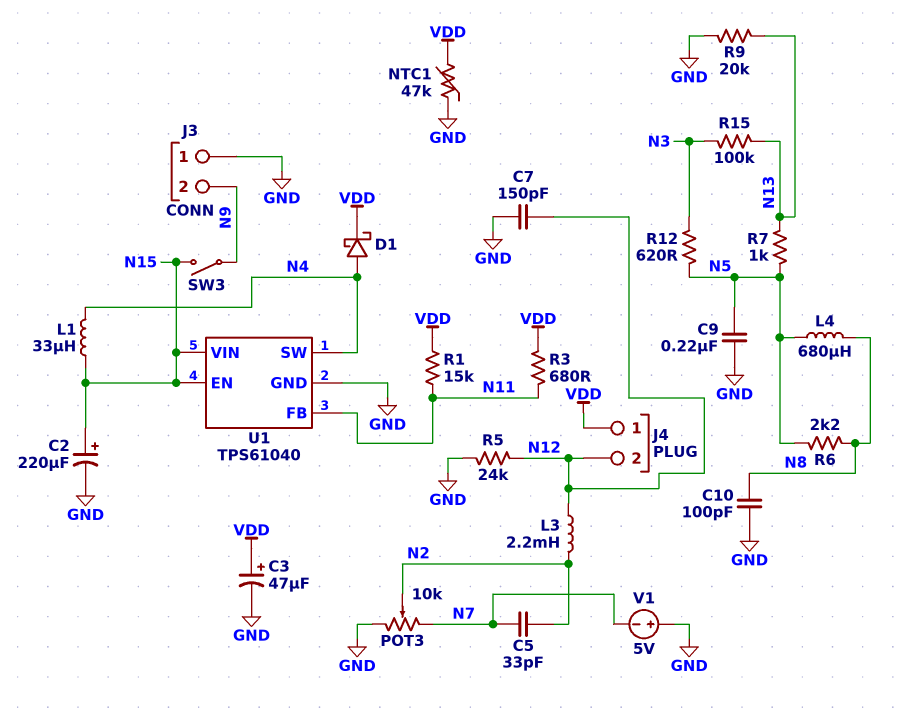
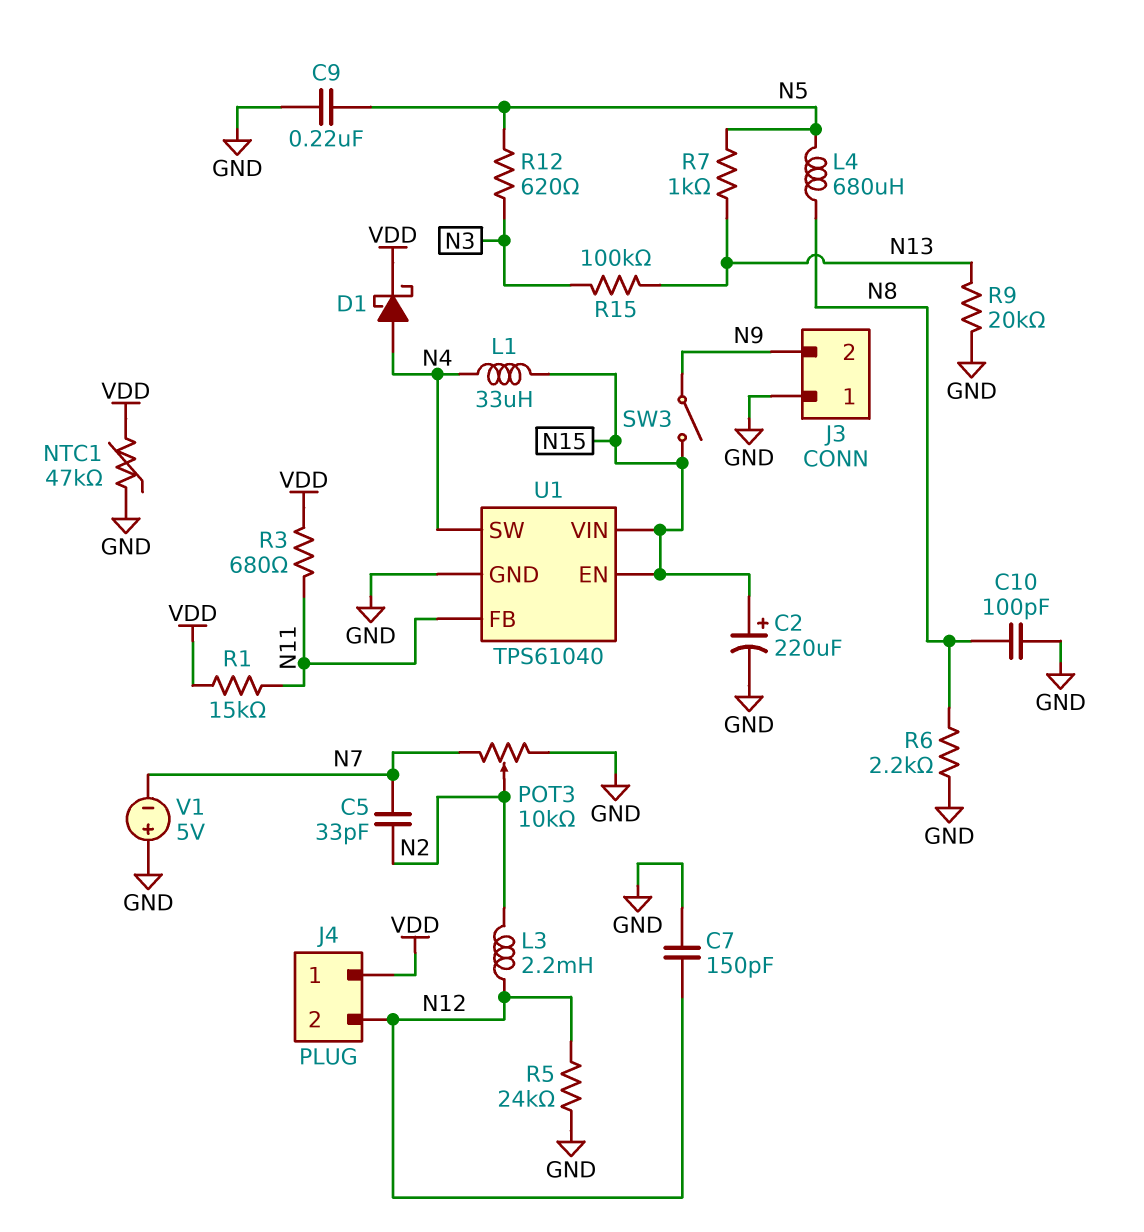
C3: 47uF (plus VDD, minus GND) -> none
R6: 2.2k (N5, N8) -> 2.2k (GND, N8)

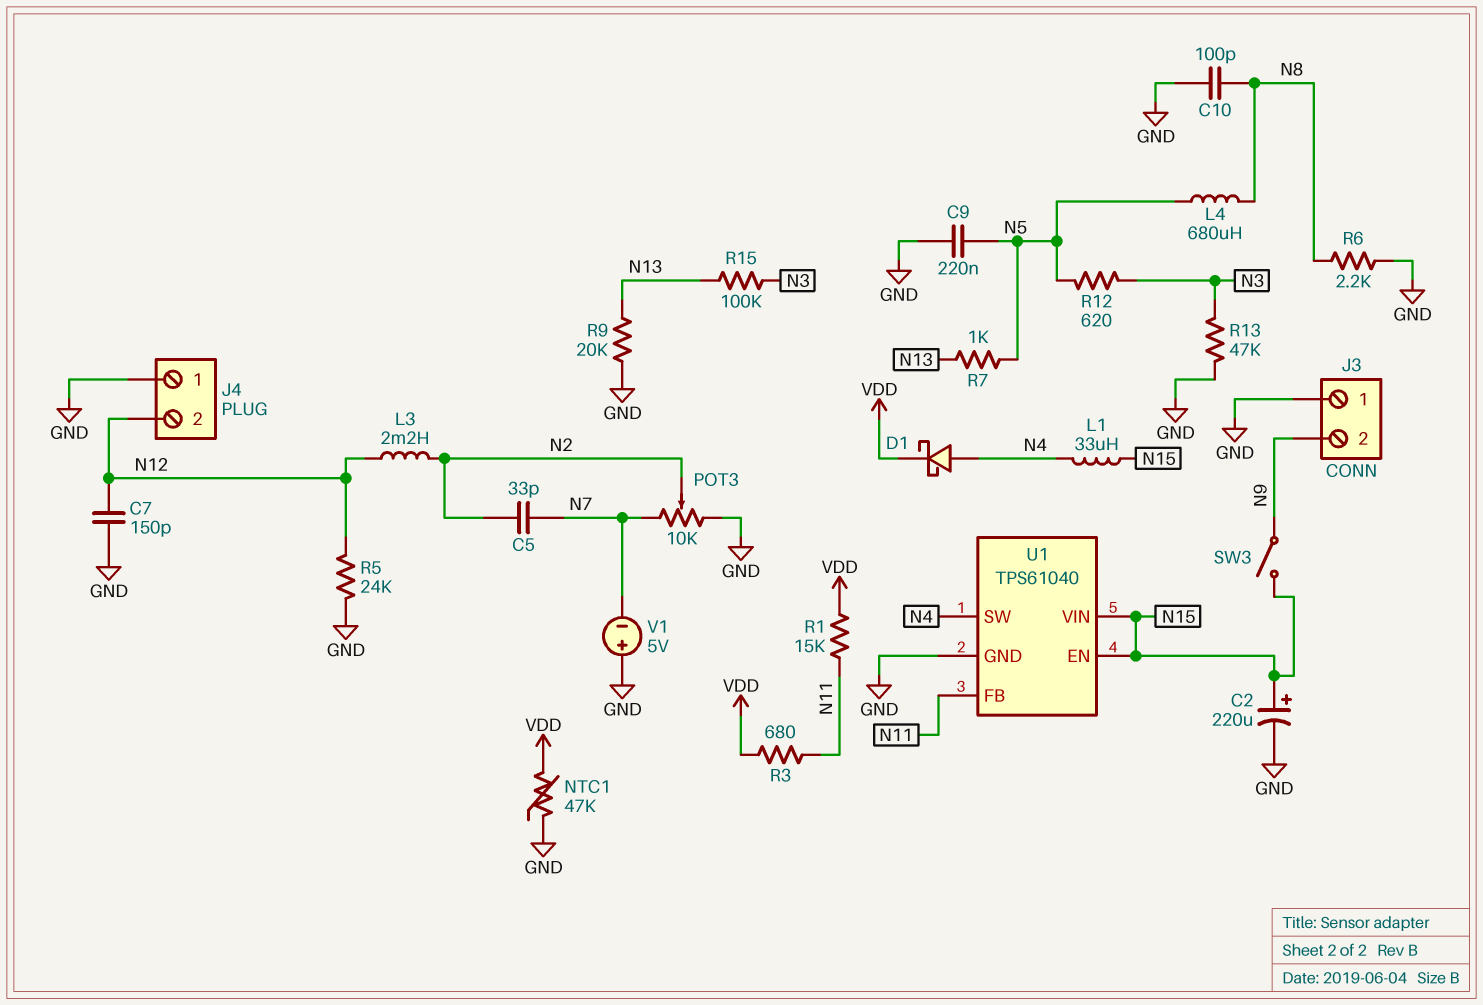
J4 pin 1: VDD -> GND
R13: none -> 47k (GND, N3)

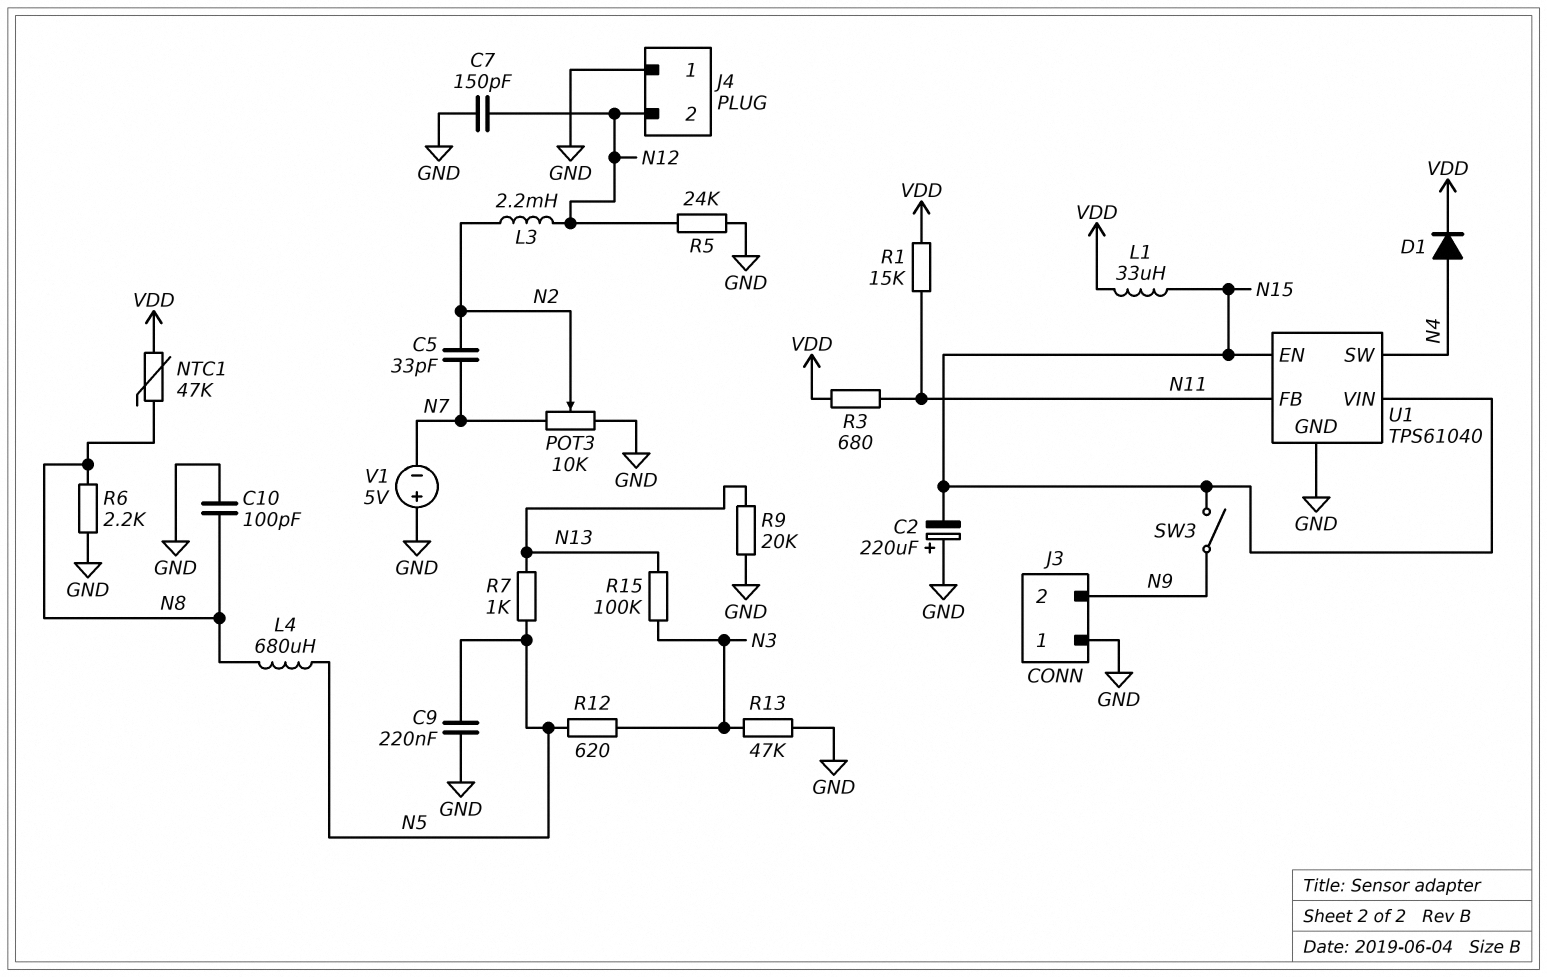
C2: 220uF (plus N15, minus GND) -> 220uF (plus GND, minus N15)
D1: schottky (A N4, K VDD) -> diode (A N4, K VDD)
L1: 33uH (N4, N15) -> 33uH (N15, VDD)
NTC1: 47k (GND, VDD) -> 47k (N8, VDD)

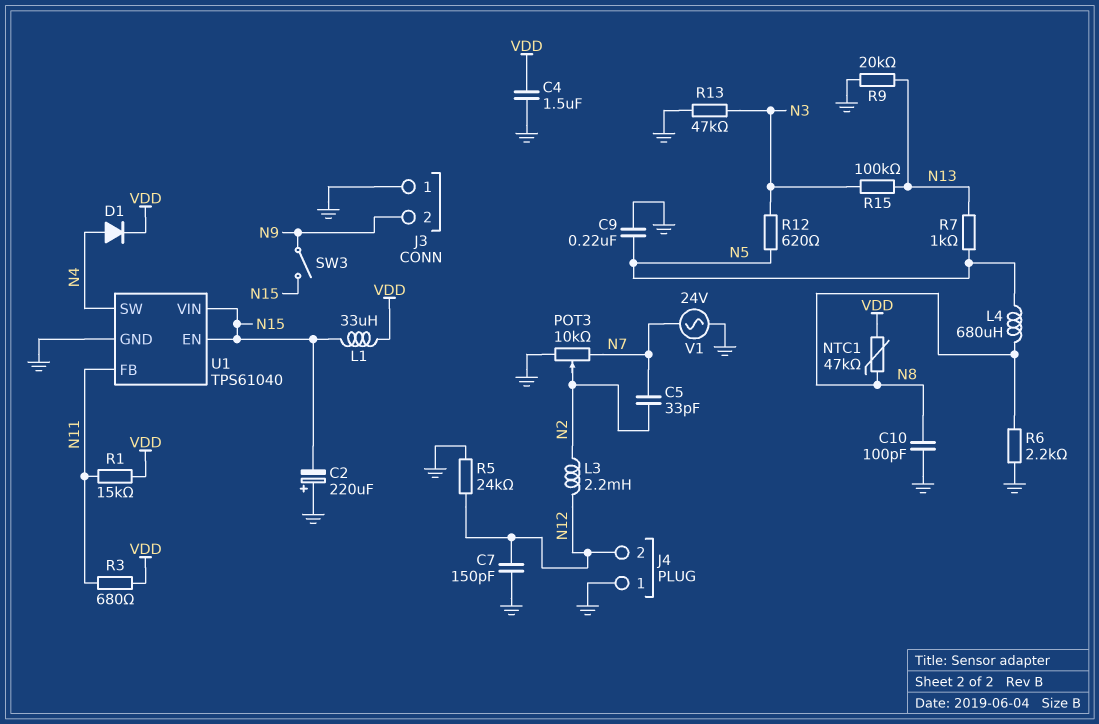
C4: none -> 1.5uF (GND, VDD)
V1: 5V (plus GND, minus N7) -> AC 24V (GND, N7)

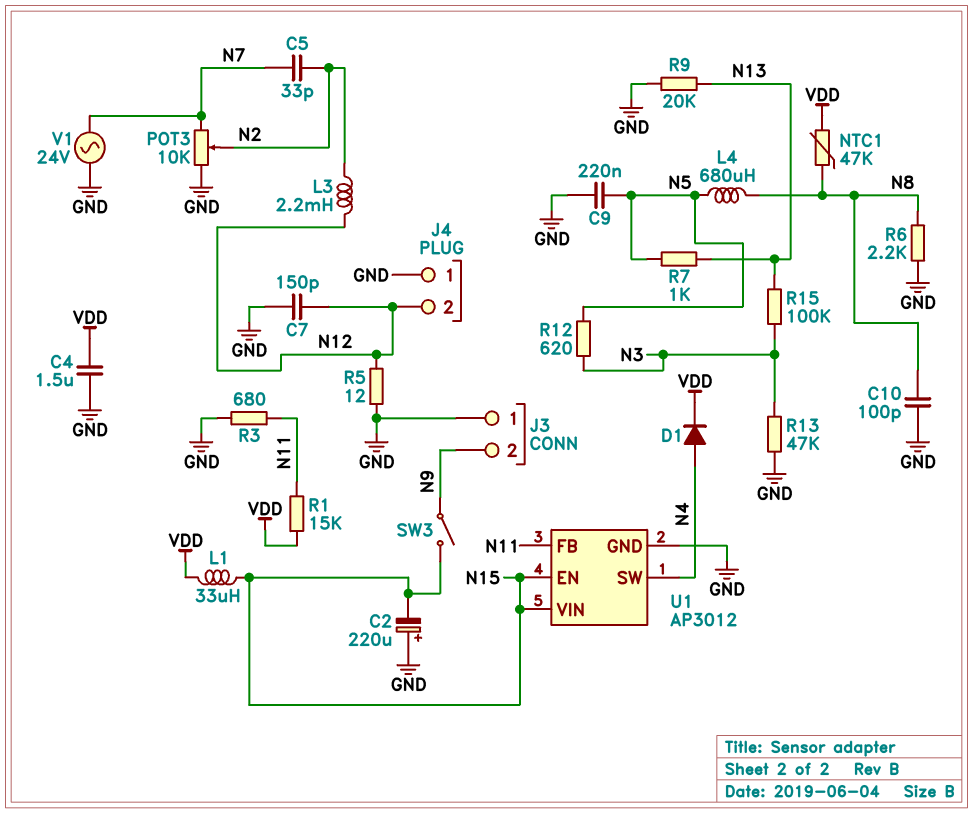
R3: 680 (N11, VDD) -> 680 (GND, N11)
R5: 24k (GND, N12) -> 12 (GND, N12)
U1: TPS61040 -> AP3012

